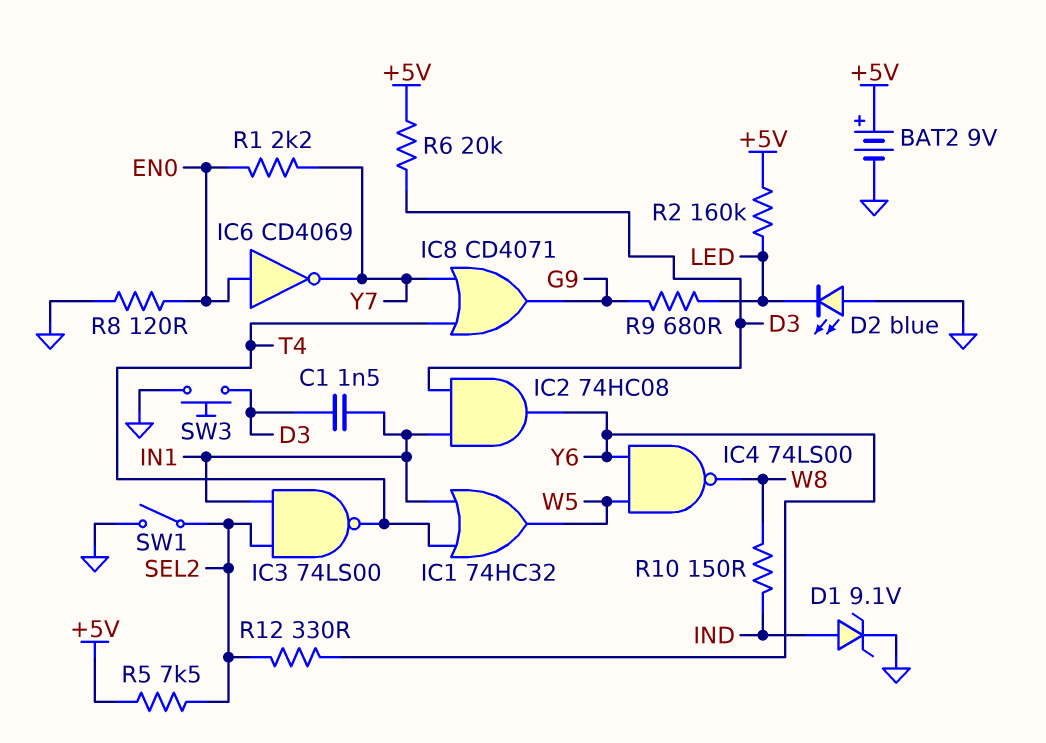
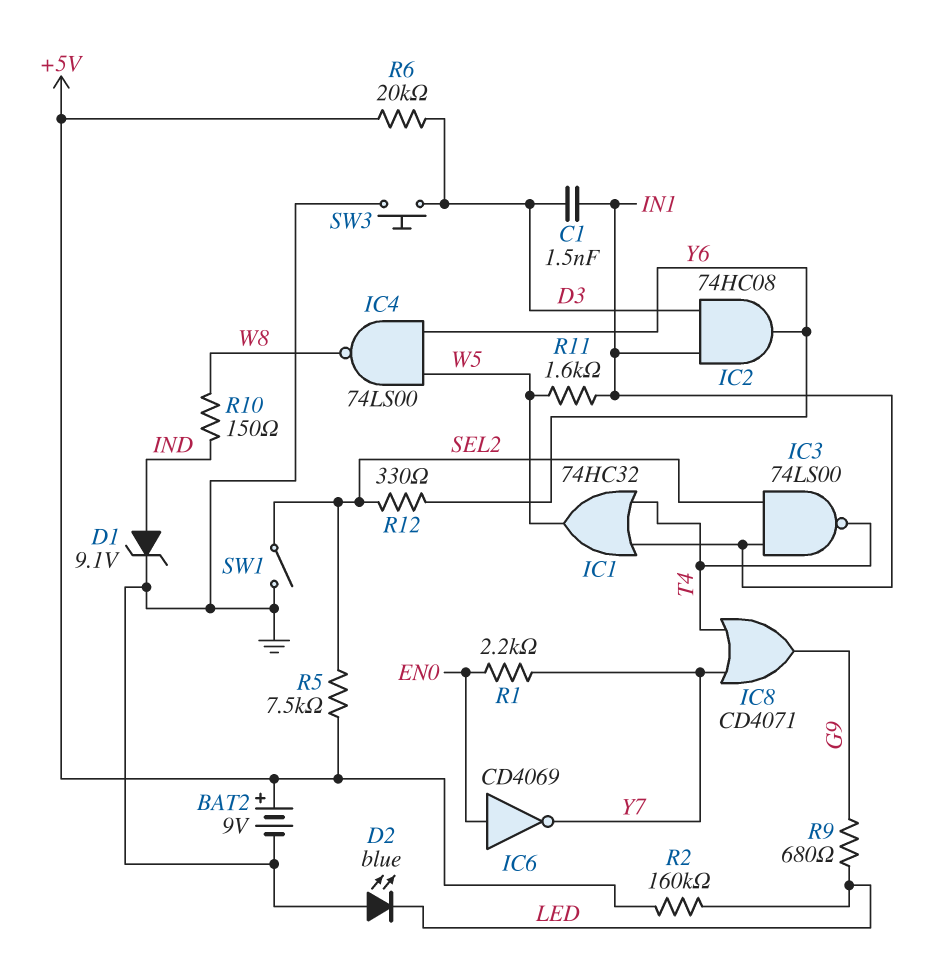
R8: 120 (EN0, GND) -> none
R11: none -> 1.6k (IN1, W5)

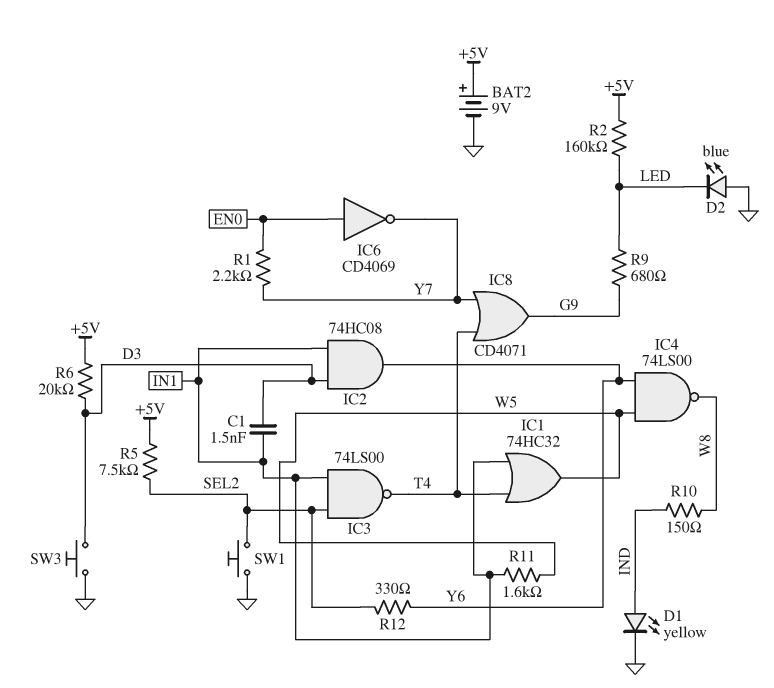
D1: zener 9.1V (A IND, K GND) -> LED yellow (A IND, K GND)
SW1: switch (GND, SEL2) -> button (GND, SEL2)

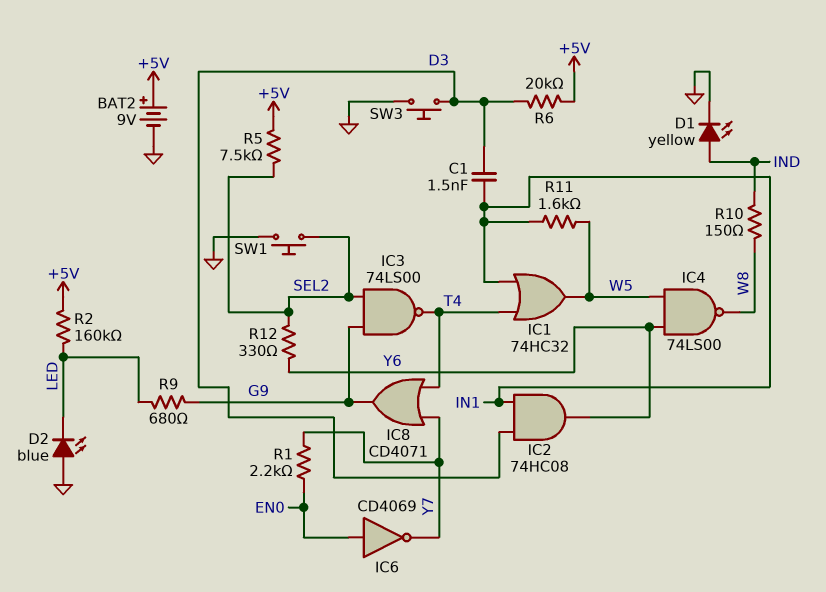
IC3: NAND 74LS00 (in IN1, in SEL2, out T4) -> NAND 74LS00 (in G9, in SEL2, out T4)

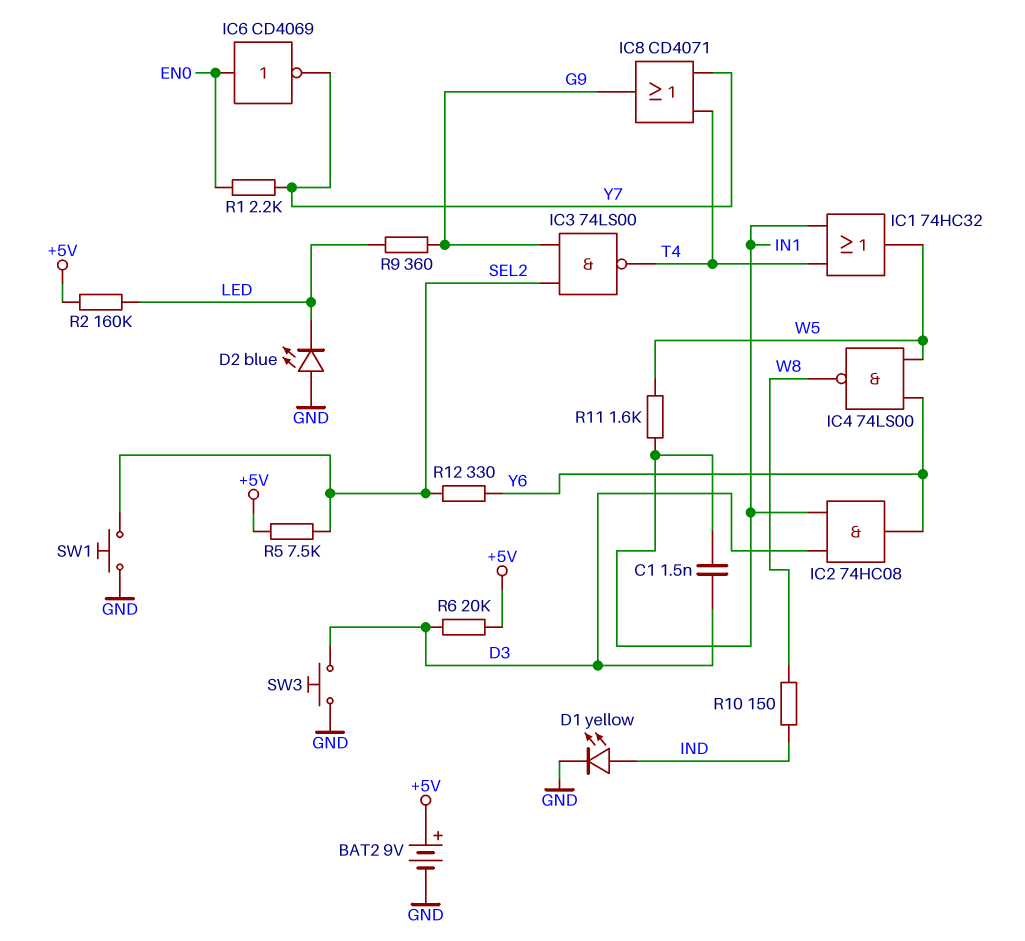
R9: 680 (G9, LED) -> 360 (G9, LED)

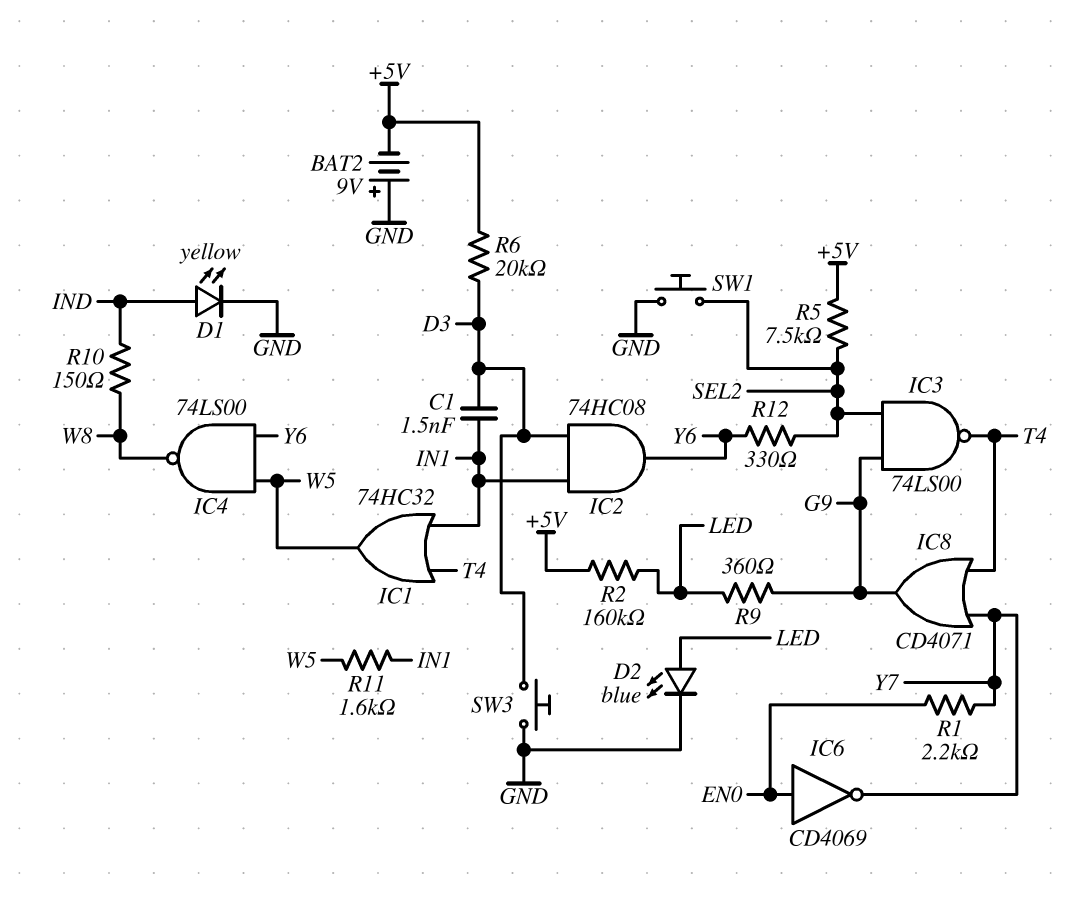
BAT2: 9V (plus +5V, minus GND) -> 9V (plus GND, minus +5V)
D2: LED blue (A GND, K LED) -> LED blue (A LED, K GND)

